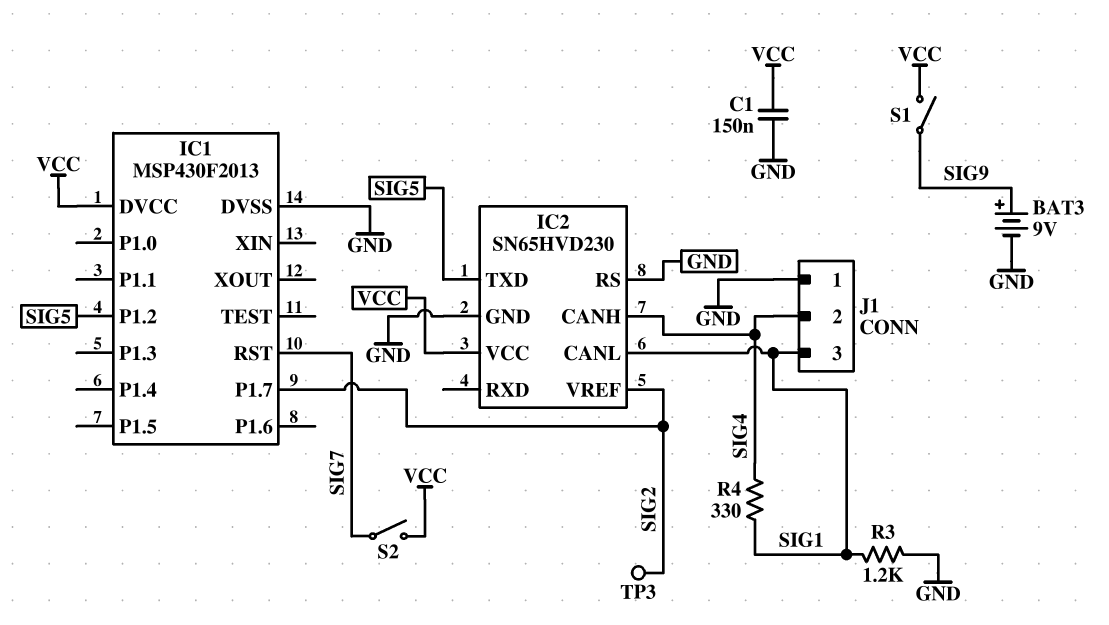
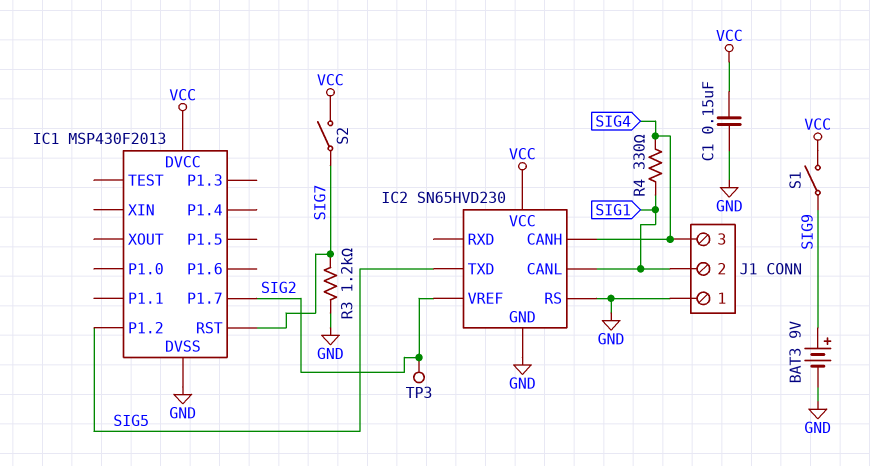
J1 pin 2: SIG4 -> SIG1
J1 pin 3: SIG1 -> SIG4
R3: 1.2k (GND, SIG1) -> 1.2k (GND, SIG7)

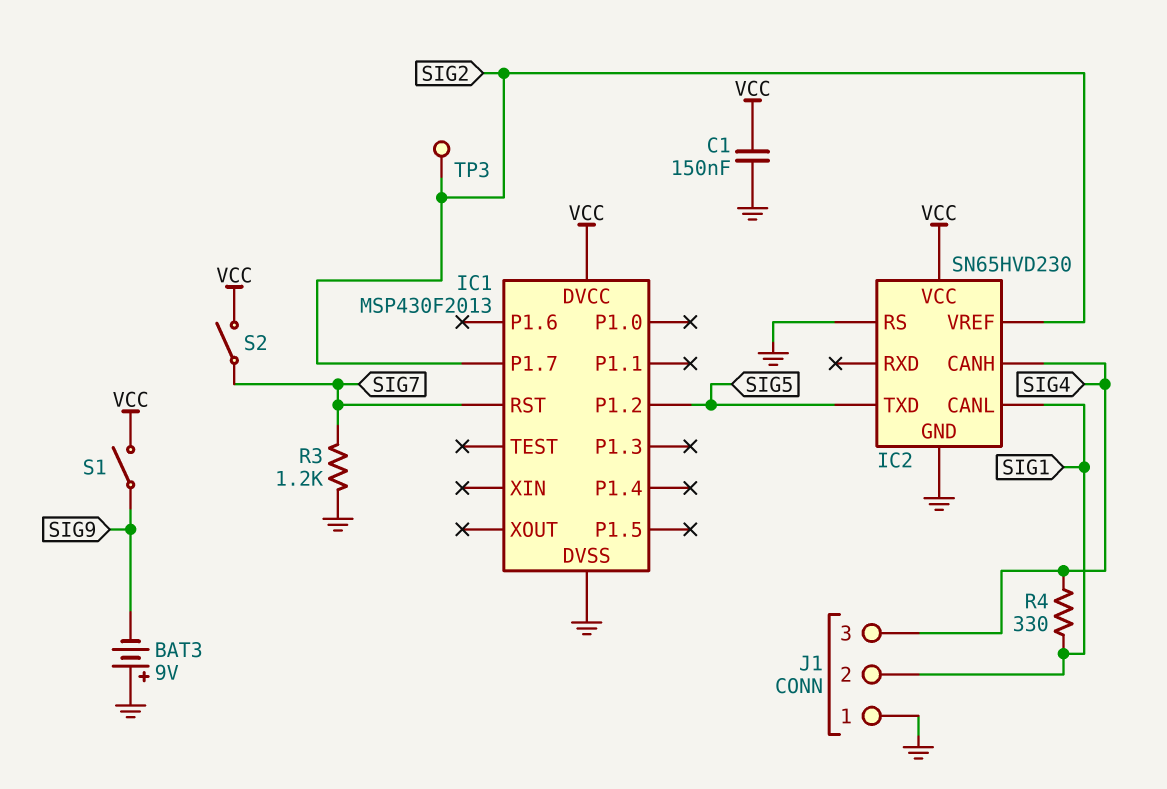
BAT3: 9V (plus SIG9, minus GND) -> 9V (plus GND, minus SIG9)

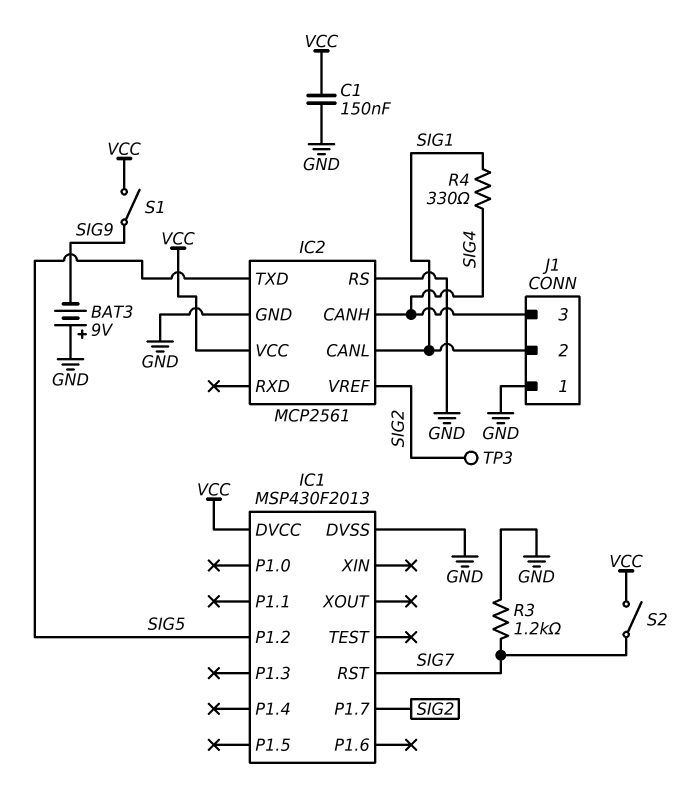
IC2: SN65HVD230 -> MCP2561

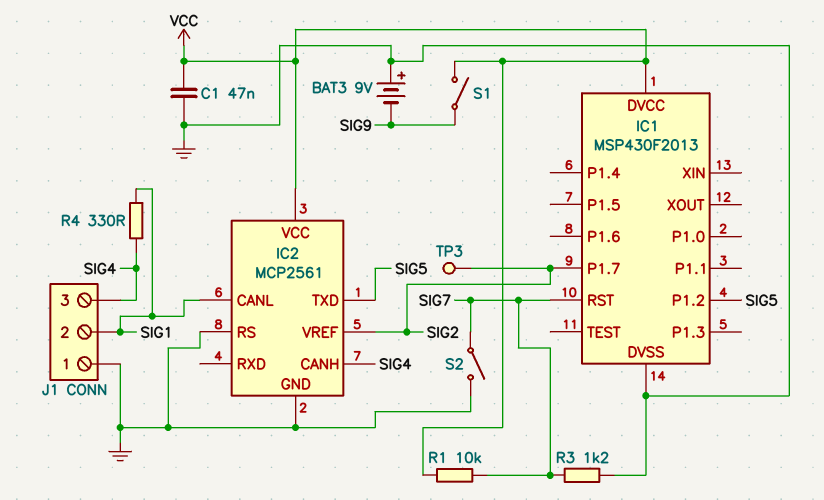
C1: 150nF (GND, VCC) -> 47nF (GND, VCC)
R1: none -> 10k (SIG7, VCC)
S2: switch (SIG7, VCC) -> switch (GND, SIG7)

